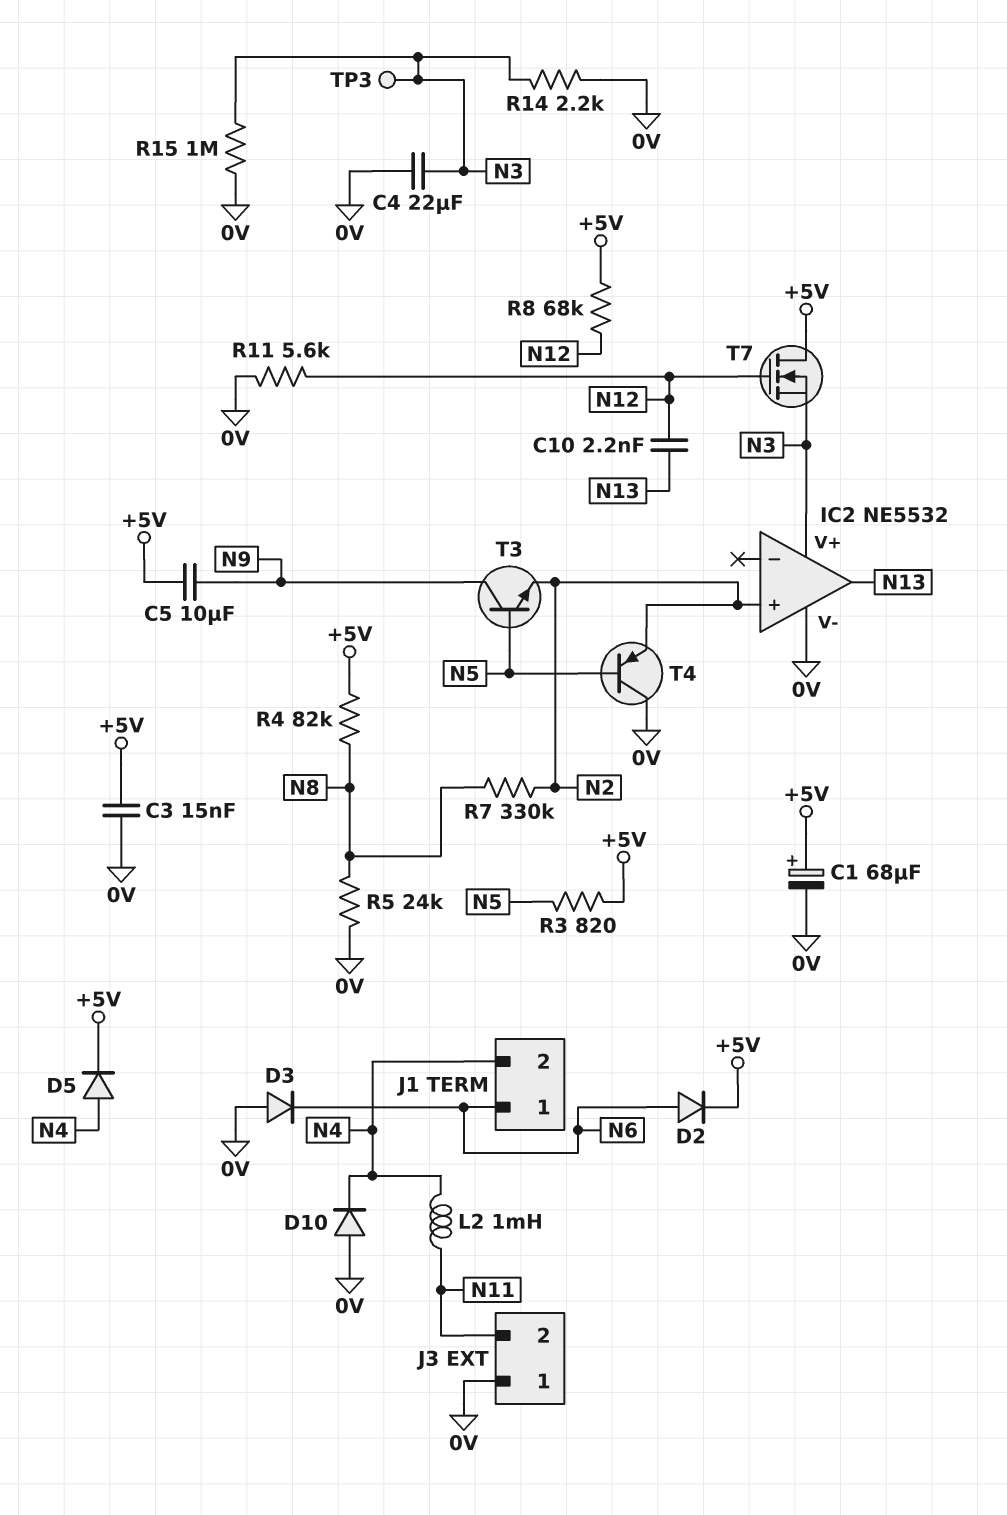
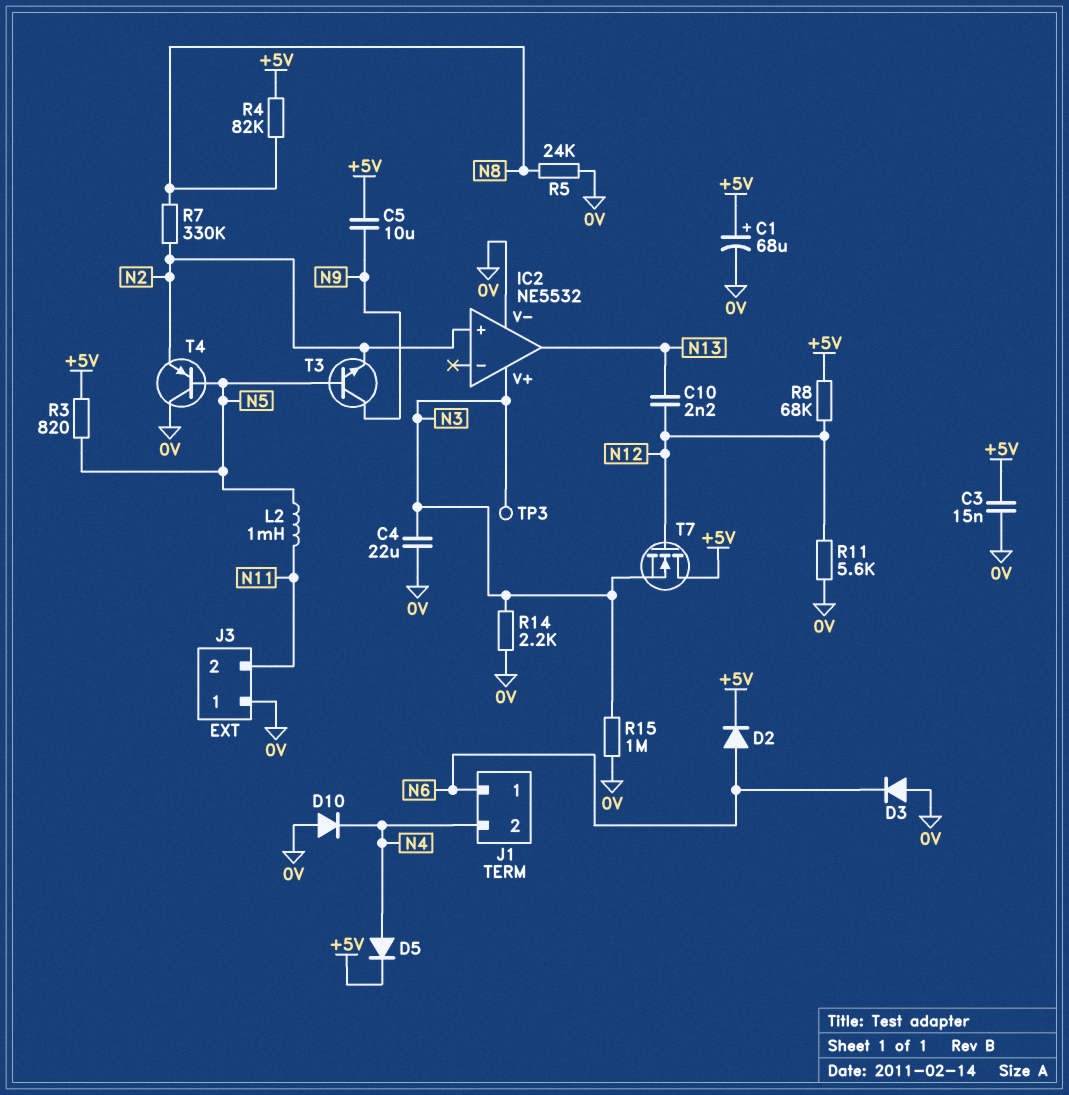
L2: 1mH (N4, N11) -> 1mH (N5, N11)

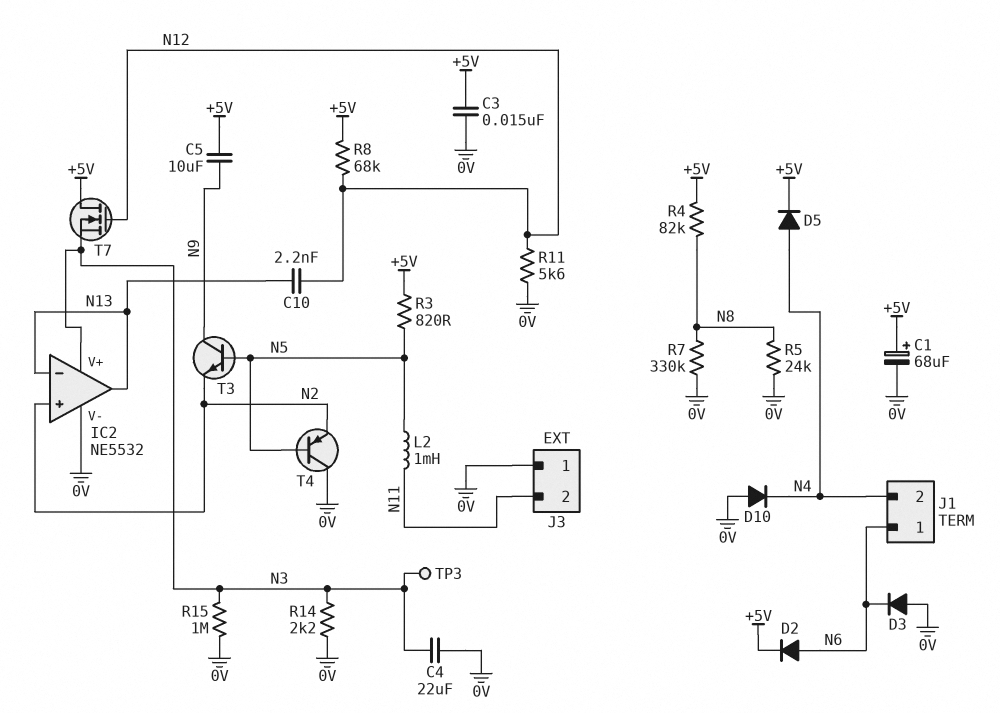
IC2 pin in-: none -> N13
R7: 330k (N2, N8) -> 330k (0V, N8)

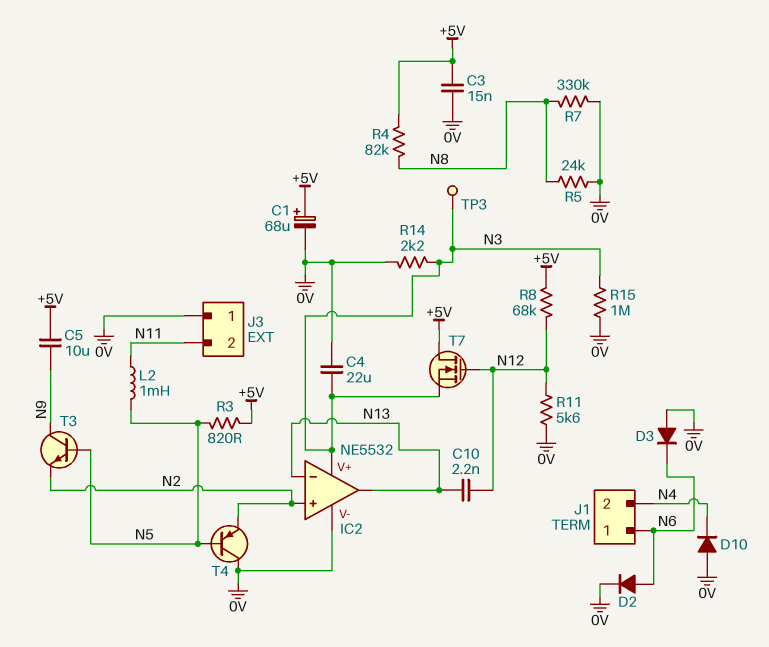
D2: diode (A N6, K +5V) -> diode (A N6, K 0V)
D5: diode (A N4, K +5V) -> none

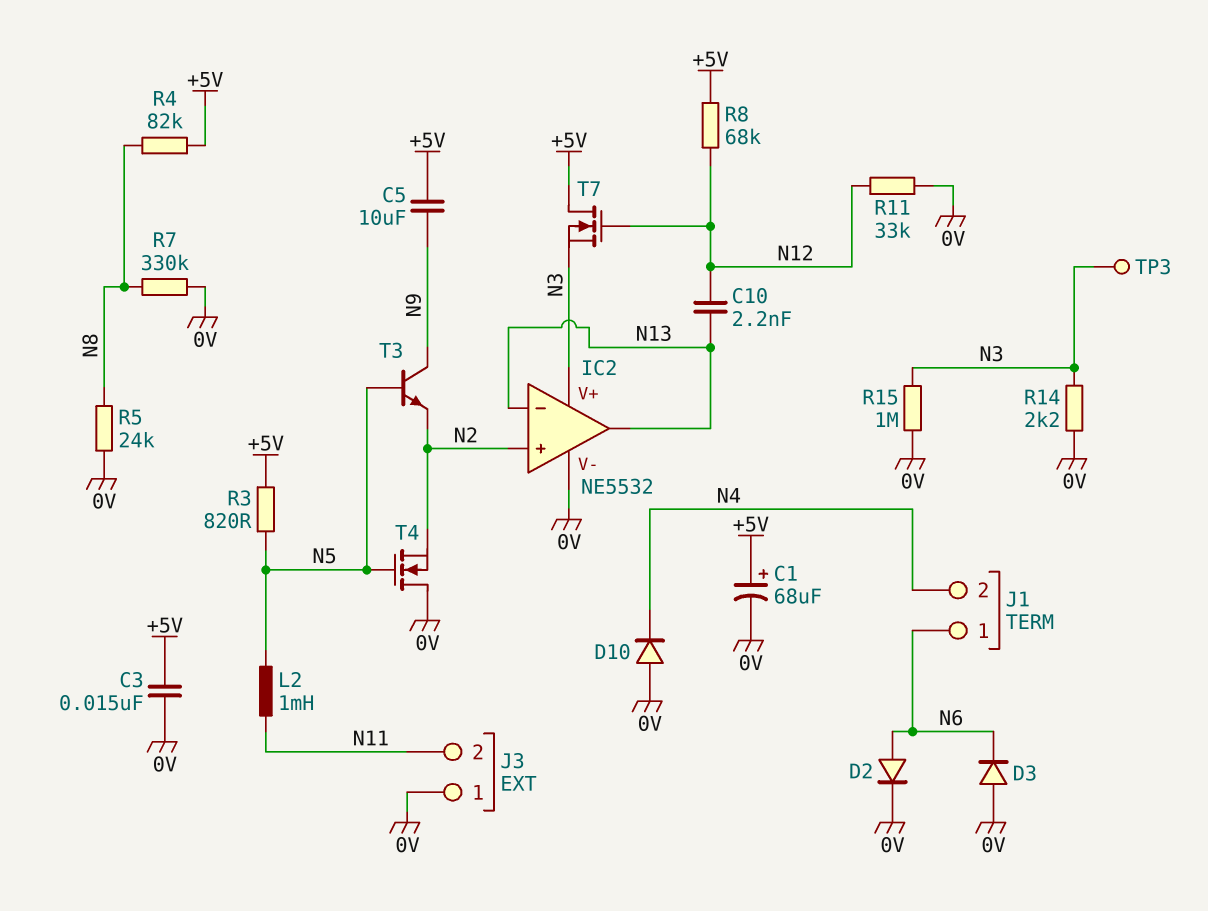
C4: 22uF (0V, N3) -> none
R11: 5.6k (0V, N12) -> 33k (0V, N12)
T4: PNP (B N5, C 0V, E N2) -> NMOS (G N5, D 0V, S N2)

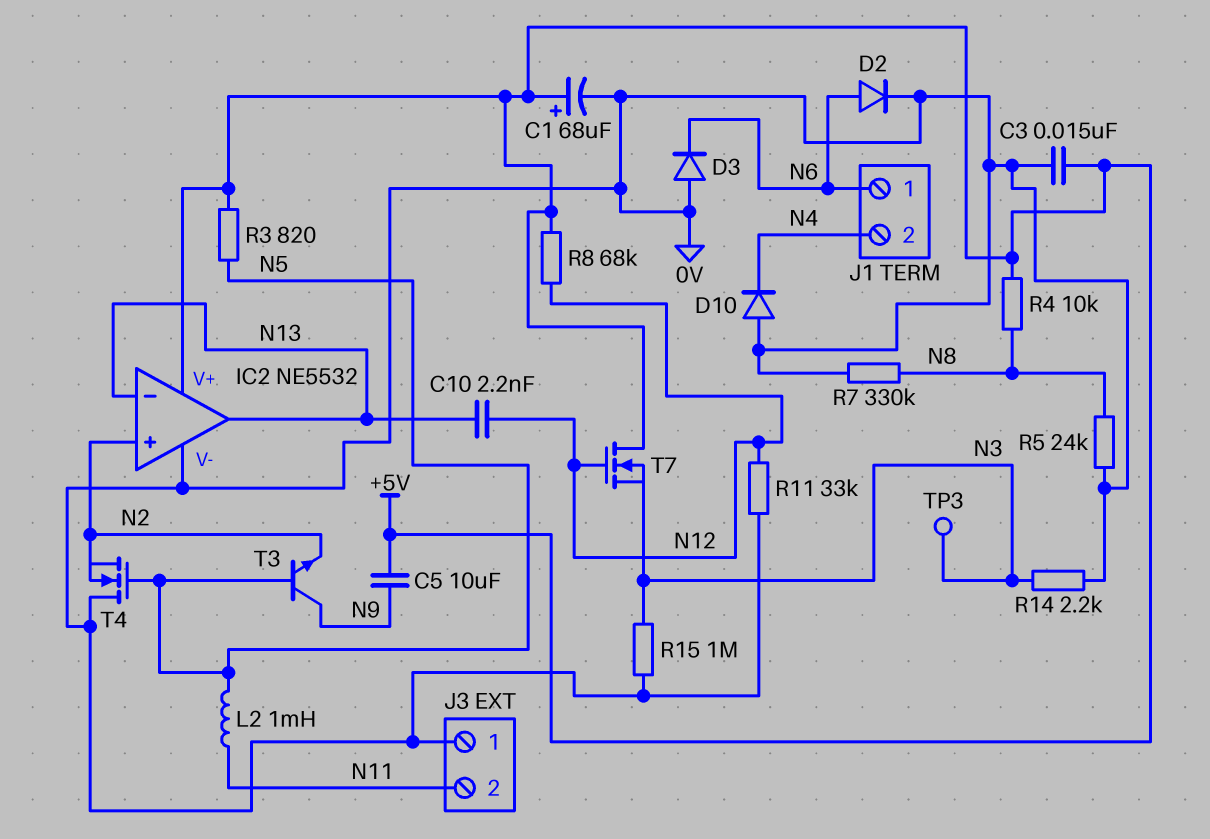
IC2 pin V+: N3 -> +5V
R4: 82k (+5V, N8) -> 10k (+5V, N8)

